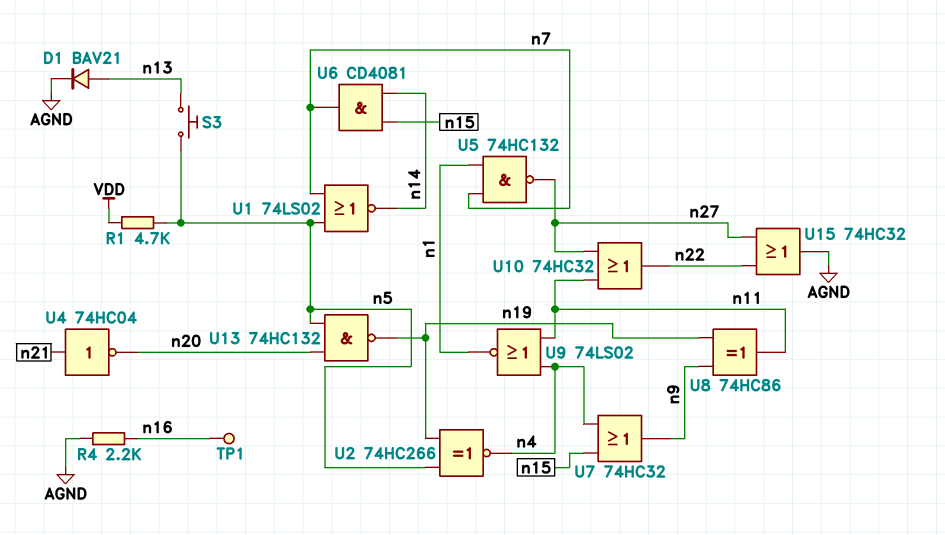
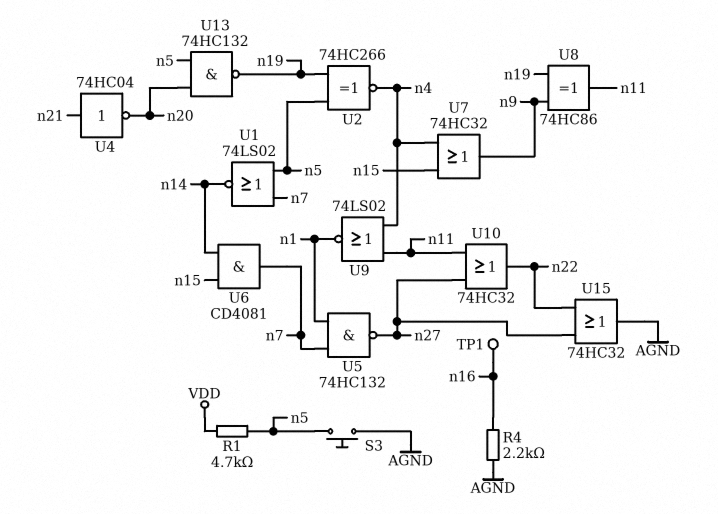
D1: diode BAV21 (A n13, K AGND) -> none
S3: button (n5, n13) -> button (AGND, n5)

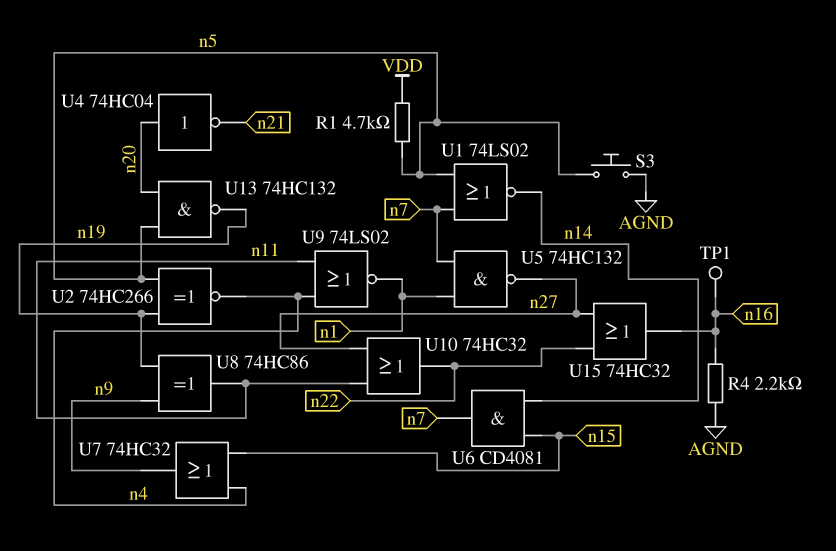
U4: NOT 74HC04 (in n21, out n20) -> NOT 74HC04 (in n20, out n21)
U15: OR 74HC32 (in n22, in n27, out AGND) -> OR 74HC32 (in n22, in n27, out n16)

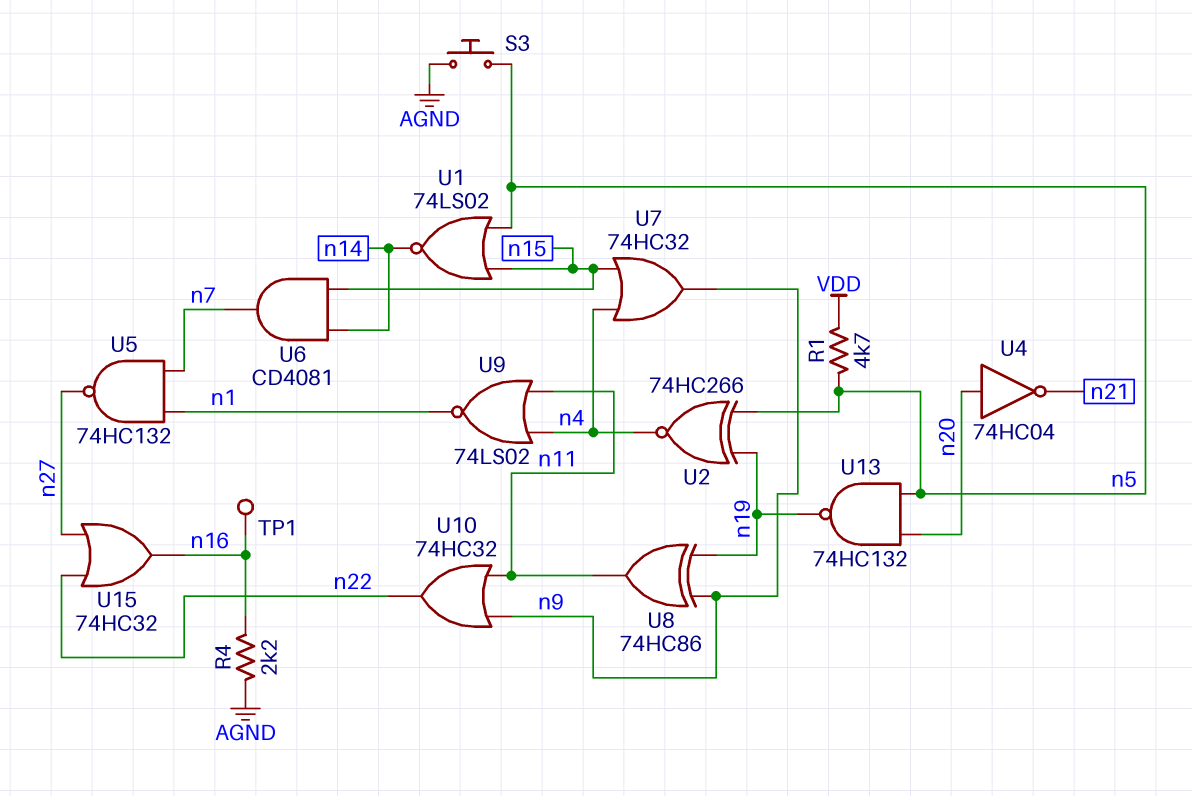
U1: NOR 74LS02 (in n5, in n7, out n14) -> NOR 74LS02 (in n5, in n15, out n14)
U10: OR 74HC32 (in n11, in n27, out n22) -> OR 74HC32 (in n9, in n11, out n22)

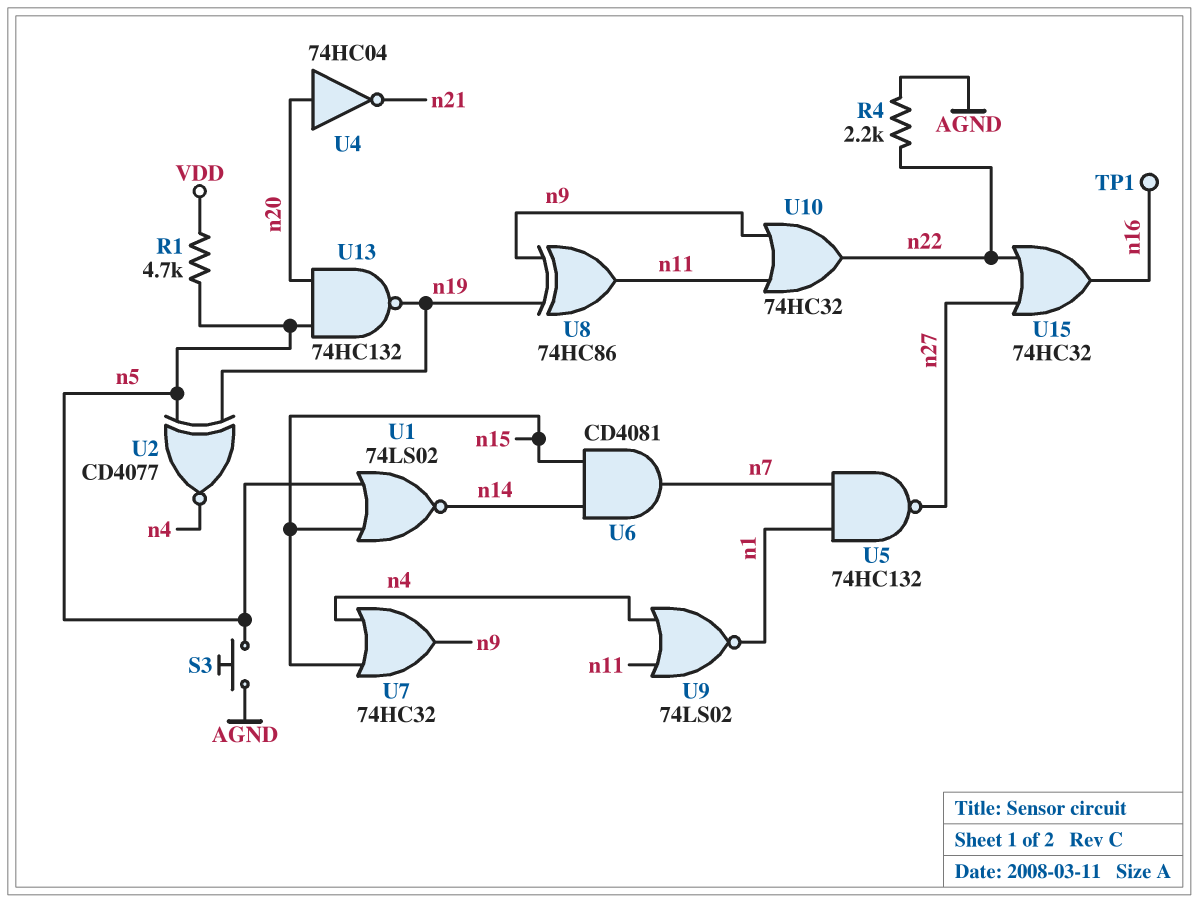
R4: 2.2k (AGND, n16) -> 2.2k (AGND, n22)
U2: XNOR 74HC266 (in n5, in n19, out n4) -> XNOR CD4077 (in n5, in n19, out n4)

